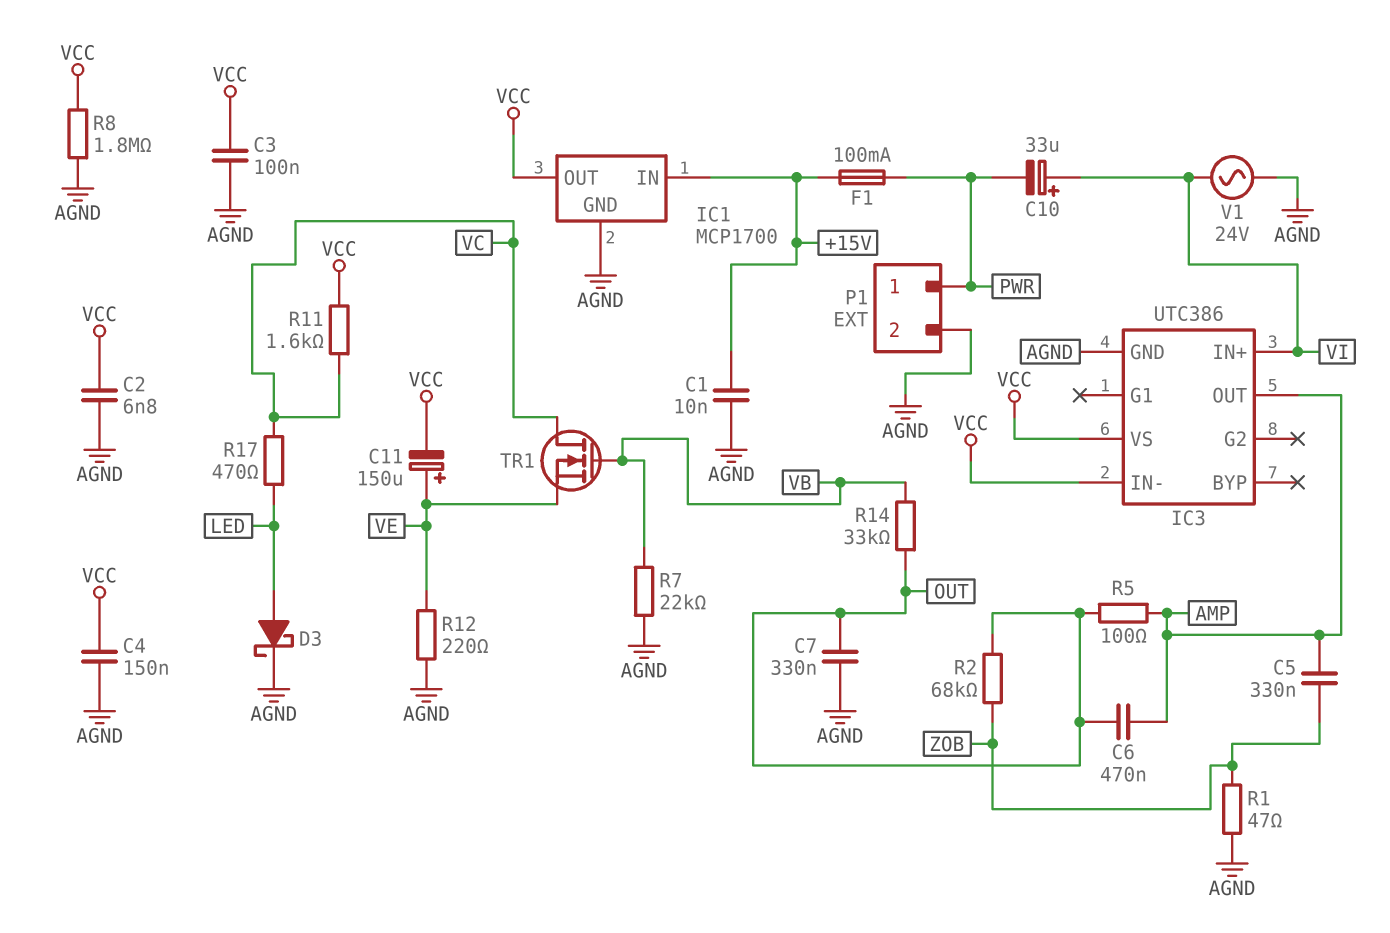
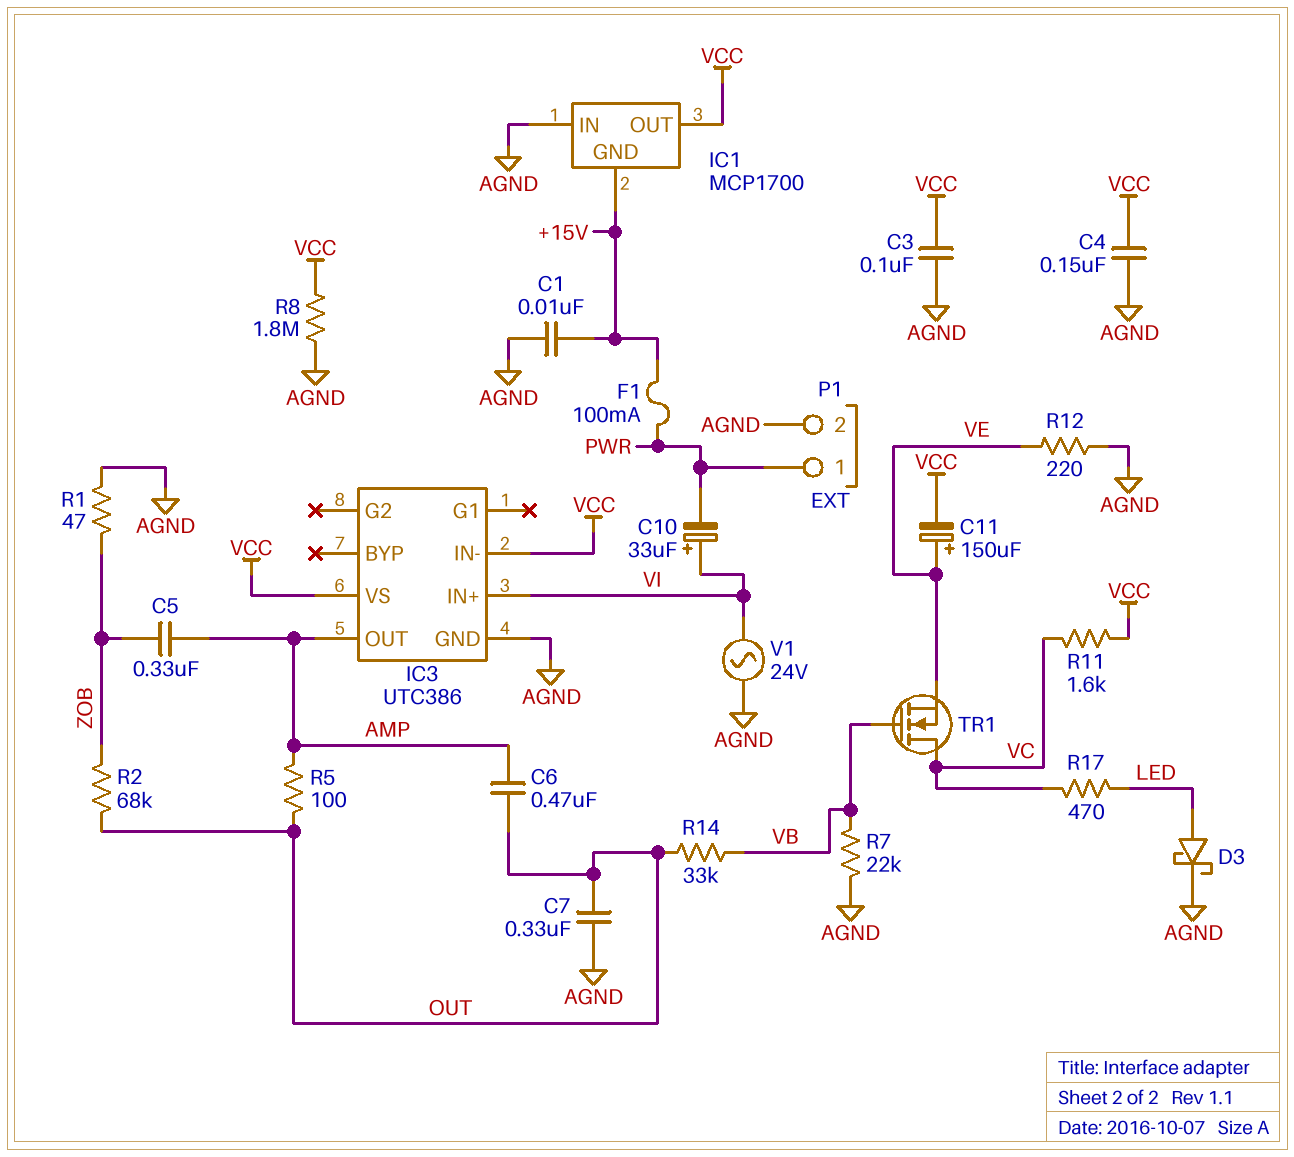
C2: 6.8nF (AGND, VCC) -> none
IC1 pin GND: AGND -> +15V
IC1 pin IN: +15V -> AGND

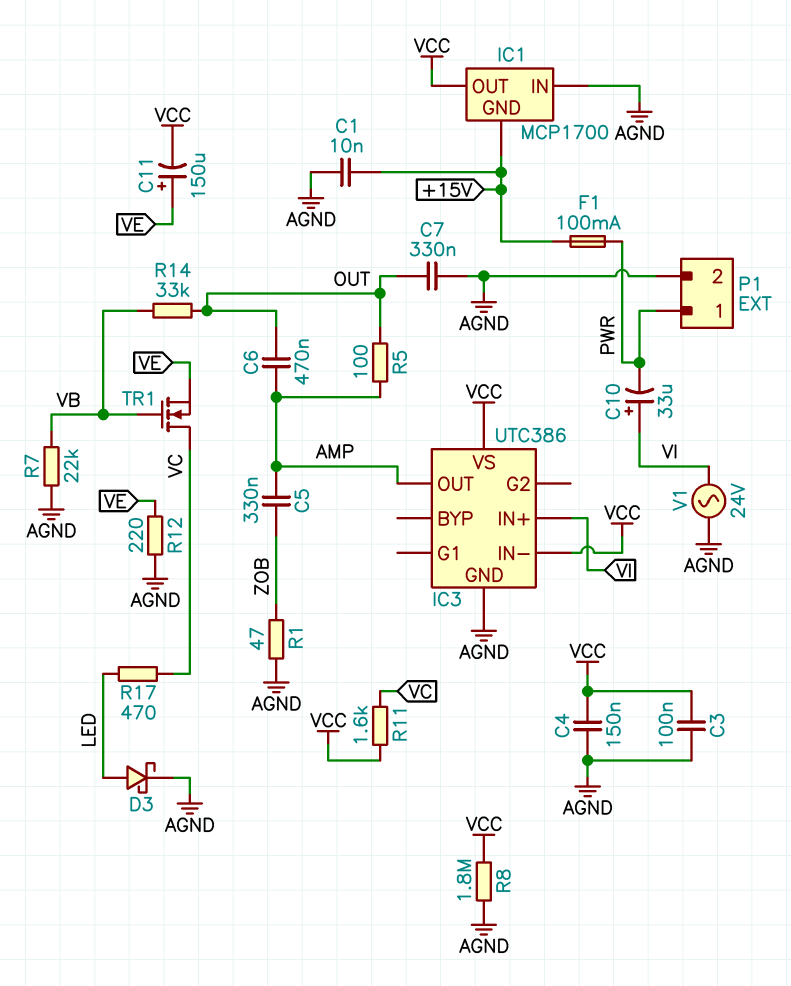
R2: 68k (OUT, ZOB) -> none

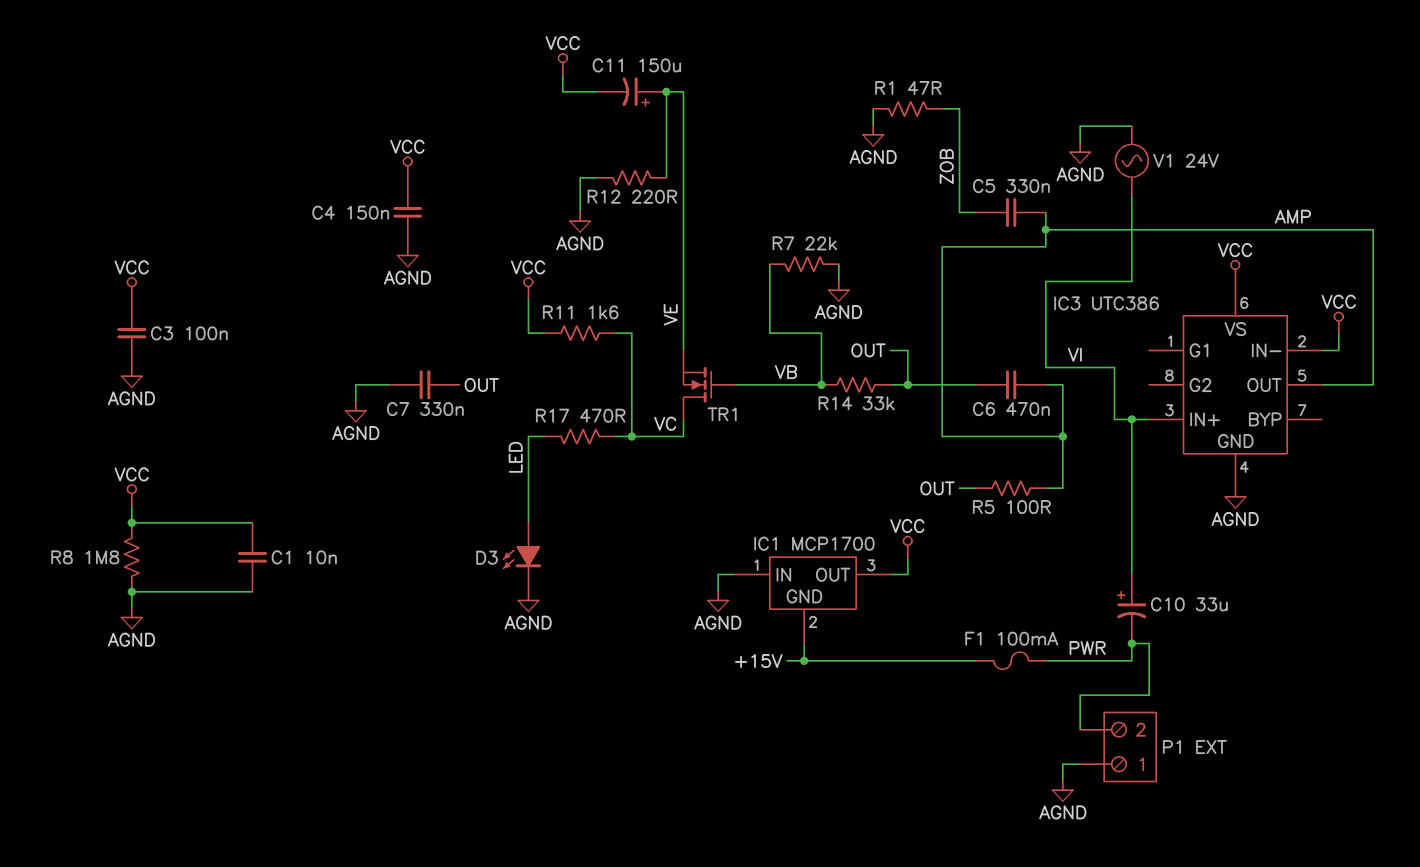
C1: 10nF (+15V, AGND) -> 10nF (AGND, VCC)
D3: schottky (A LED, K AGND) -> LED (A LED, K AGND)
P1 pin 1: PWR -> AGND
P1 pin 2: AGND -> PWR

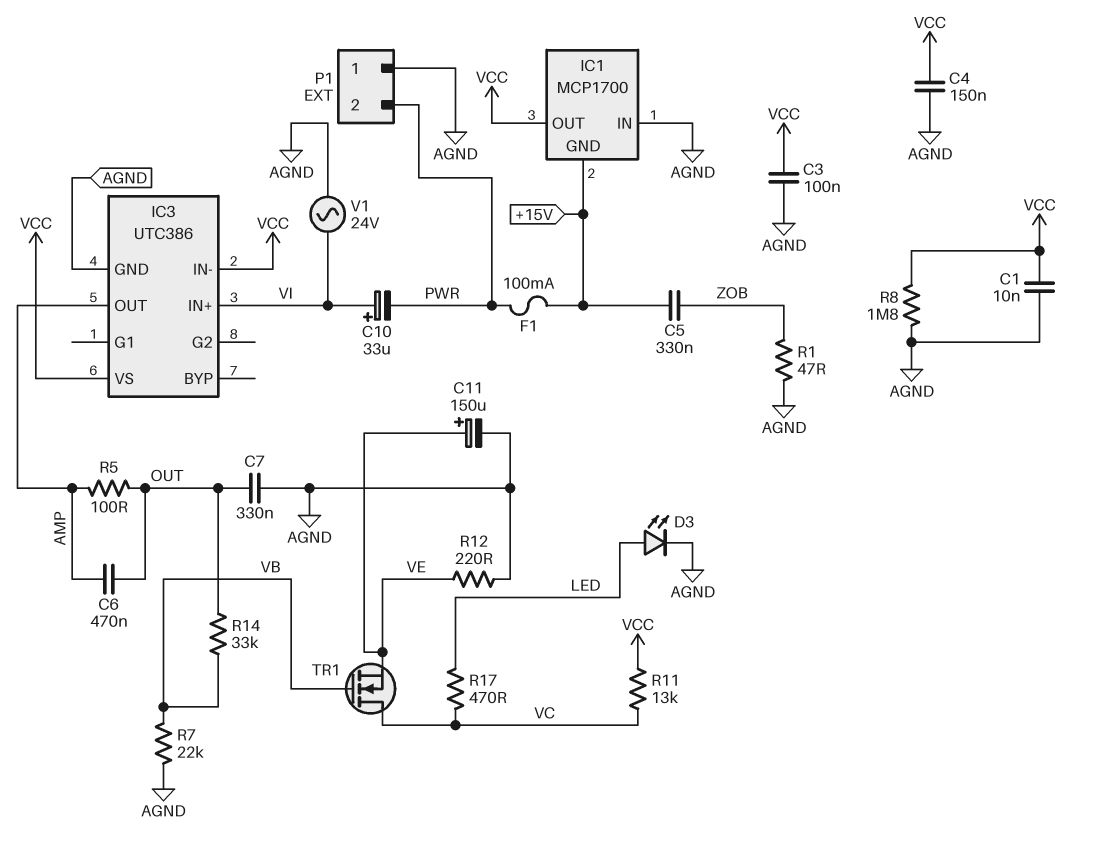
C5: 330nF (AMP, ZOB) -> 330nF (+15V, ZOB)
C11: 150uF (plus VE, minus VCC) -> 150uF (plus VE, minus AGND)
R11: 1.6k (VC, VCC) -> 13k (VC, VCC)

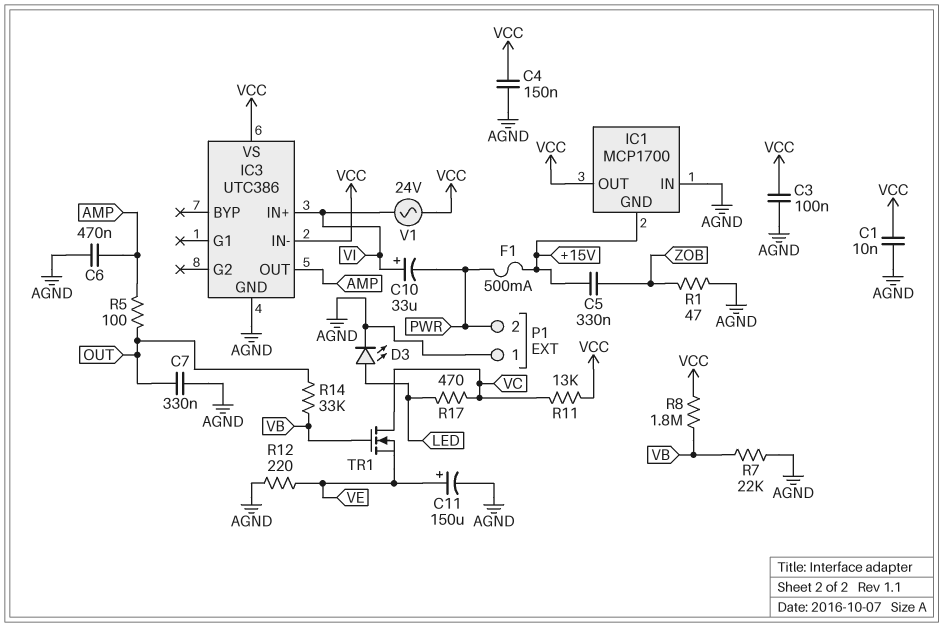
C6: 470nF (AMP, OUT) -> 470nF (AGND, AMP)
F1: 100mA (+15V, PWR) -> 500mA (+15V, PWR)
R8: 1.8M (AGND, VCC) -> 1.8M (VB, VCC)
V1: AC 24V (AGND, VI) -> AC 24V (VCC, VI)

